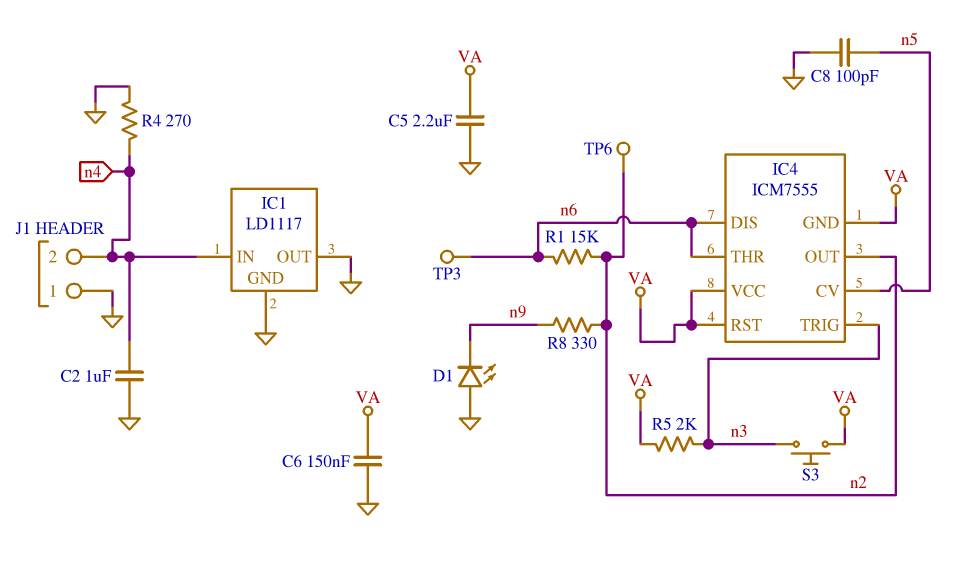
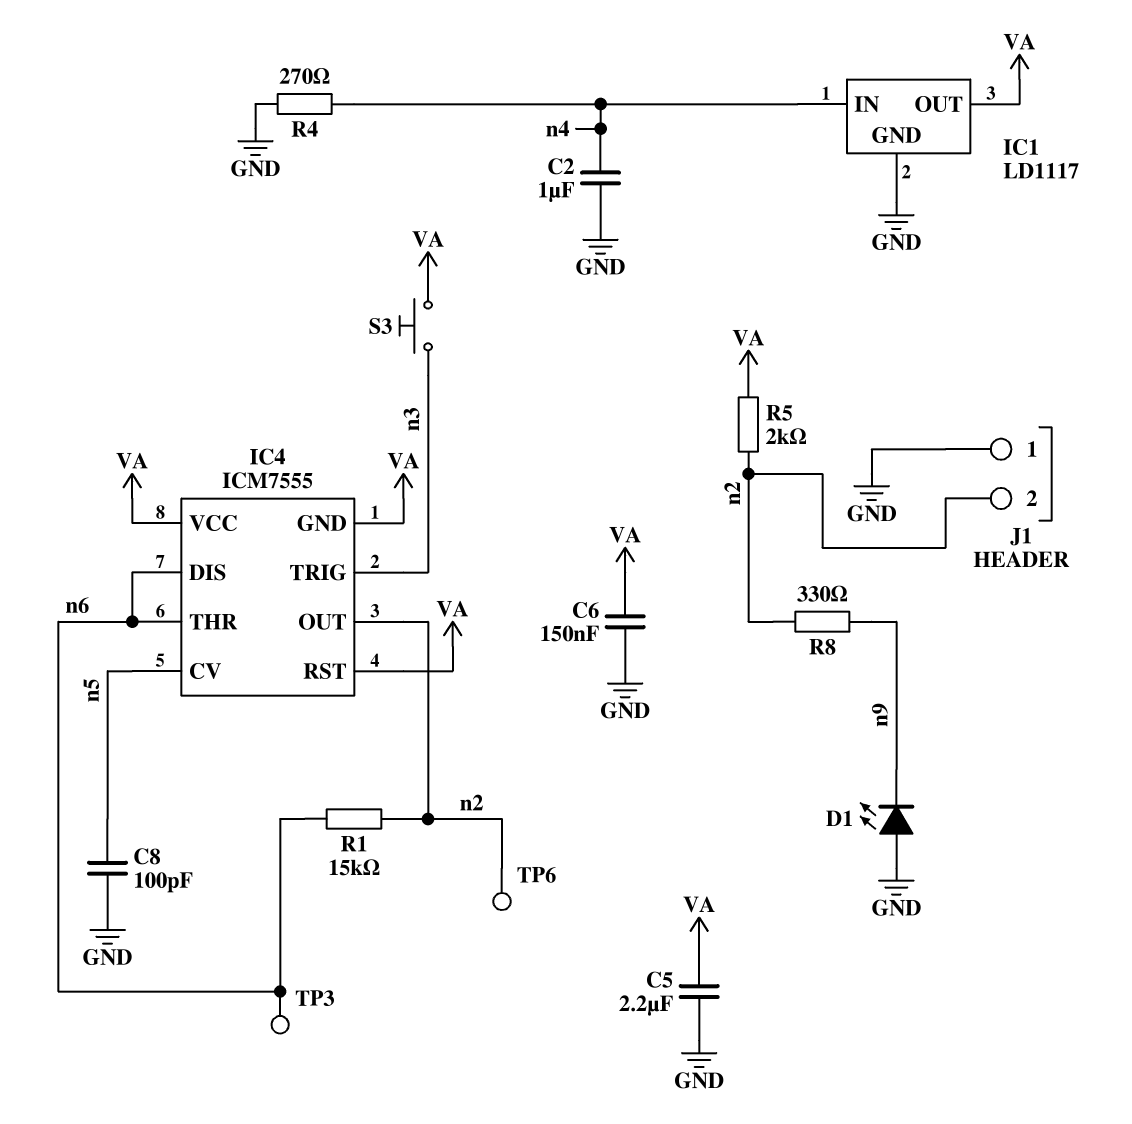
IC1 pin OUT: GND -> VA
J1 pin 2: n4 -> n2
R5: 2k (VA, n3) -> 2k (VA, n2)

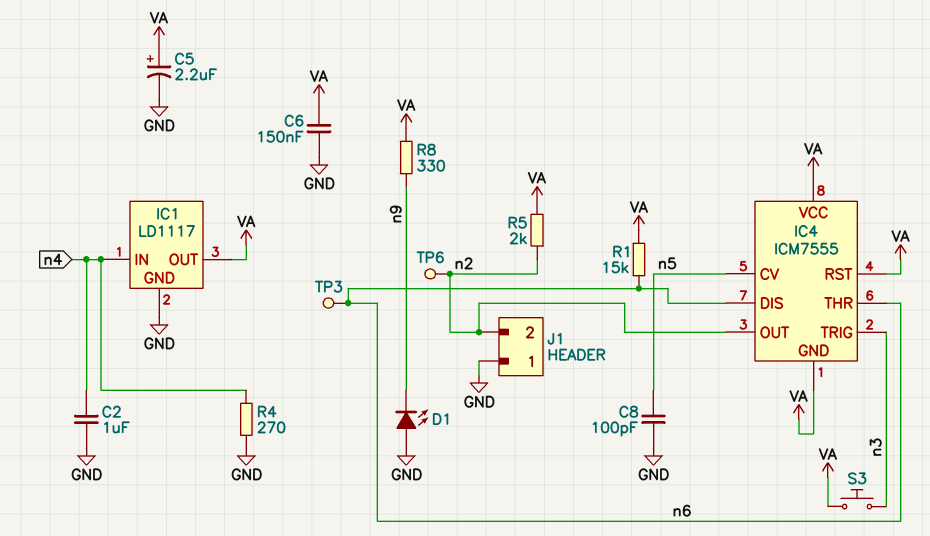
C5: 2.2uF (GND, VA) -> 2.2uF (plus VA, minus GND)
R1: 15k (n2, n6) -> 15k (VA, n6)
R8: 330 (n2, n9) -> 330 (VA, n9)

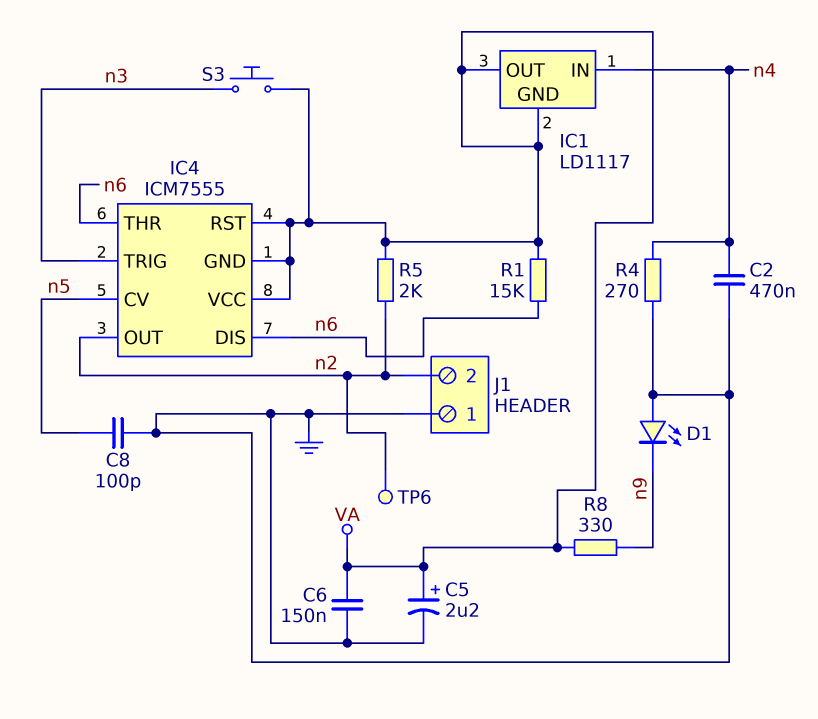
C2: 1uF (GND, n4) -> 470nF (GND, n4)
IC1 pin GND: GND -> VA
TP3: test point (n6) -> none

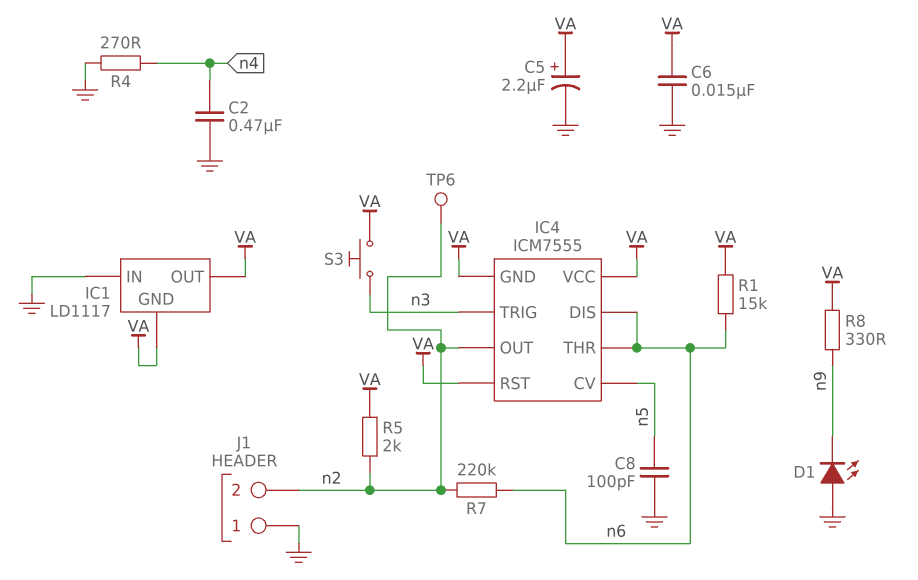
C6: 150nF (GND, VA) -> 15nF (GND, VA)
IC1 pin IN: n4 -> GND
R7: none -> 220k (n2, n6)

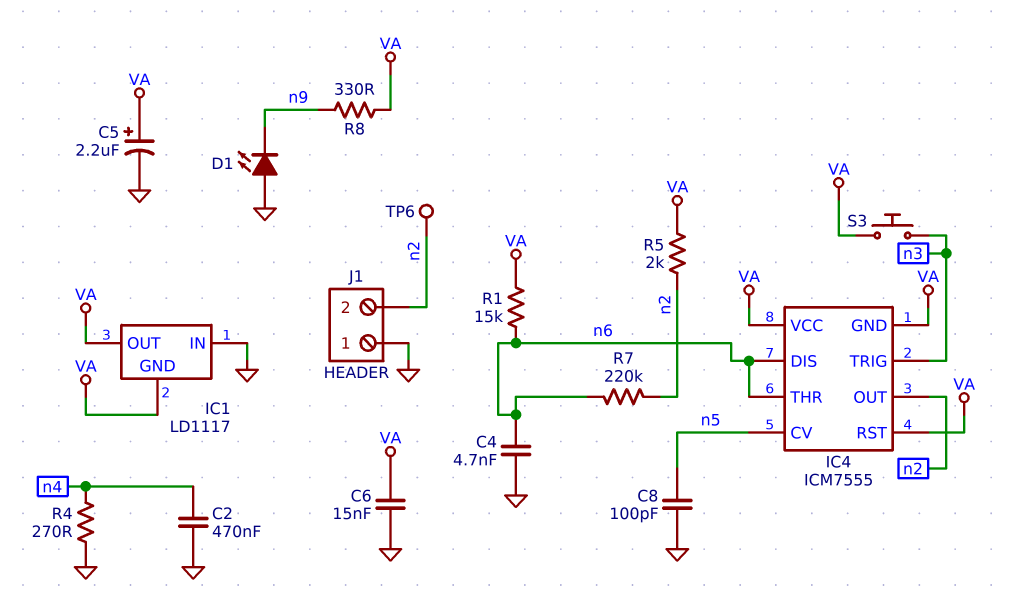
C4: none -> 4.7nF (GND, n6)

